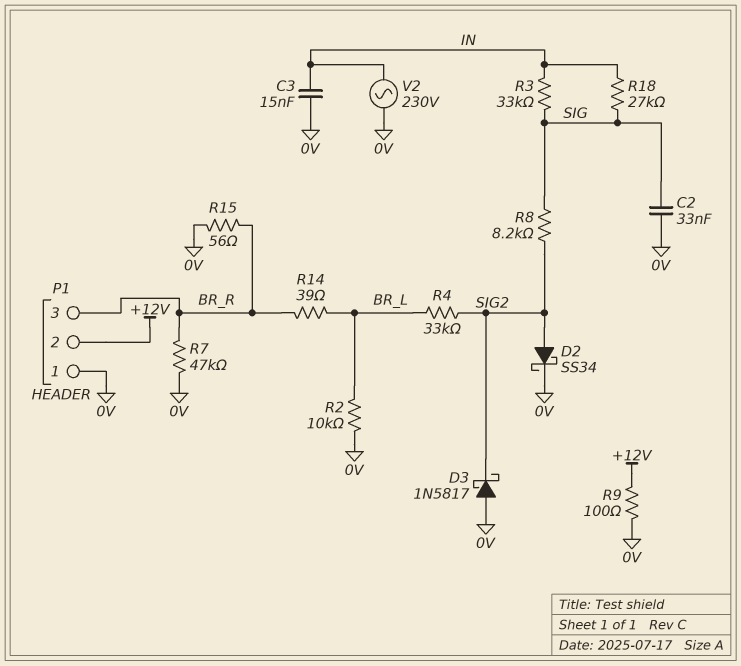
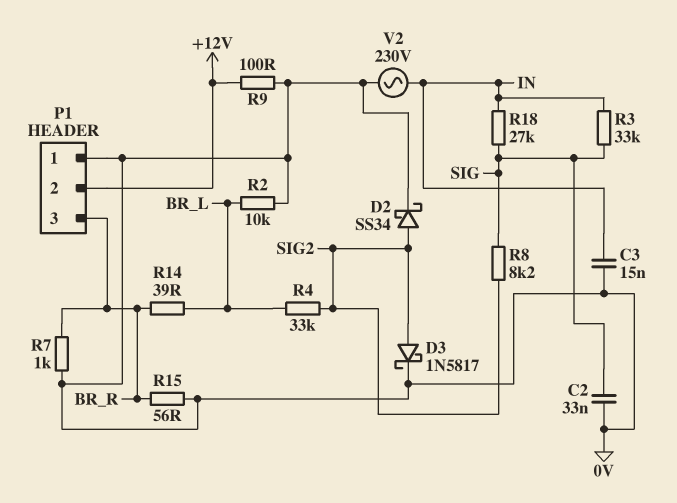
D3: schottky 1N5817 (A 0V, K SIG2) -> schottky 1N5817 (A SIG2, K 0V)
R7: 47k (0V, BR_R) -> 1k (0V, BR_R)

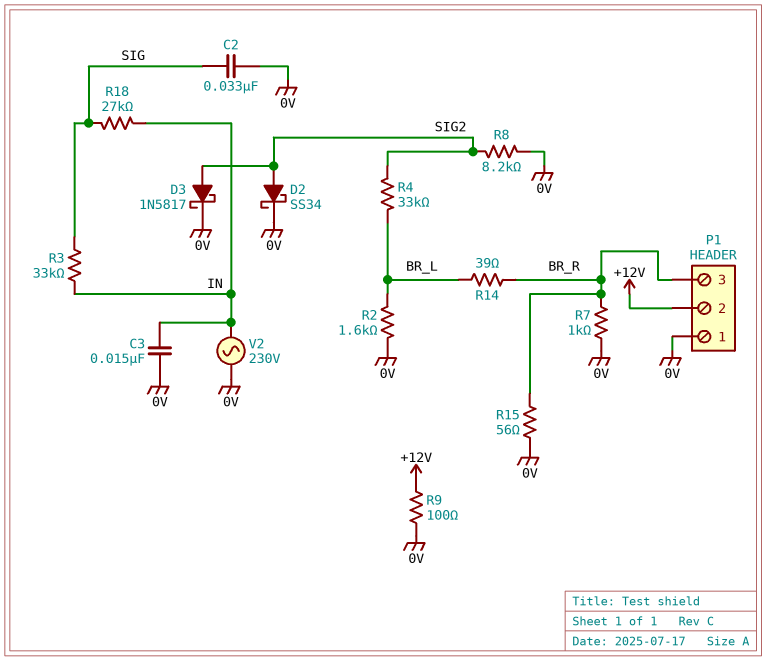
R2: 10k (0V, BR_L) -> 1.6k (0V, BR_L)
R8: 8.2k (SIG, SIG2) -> 8.2k (0V, SIG2)

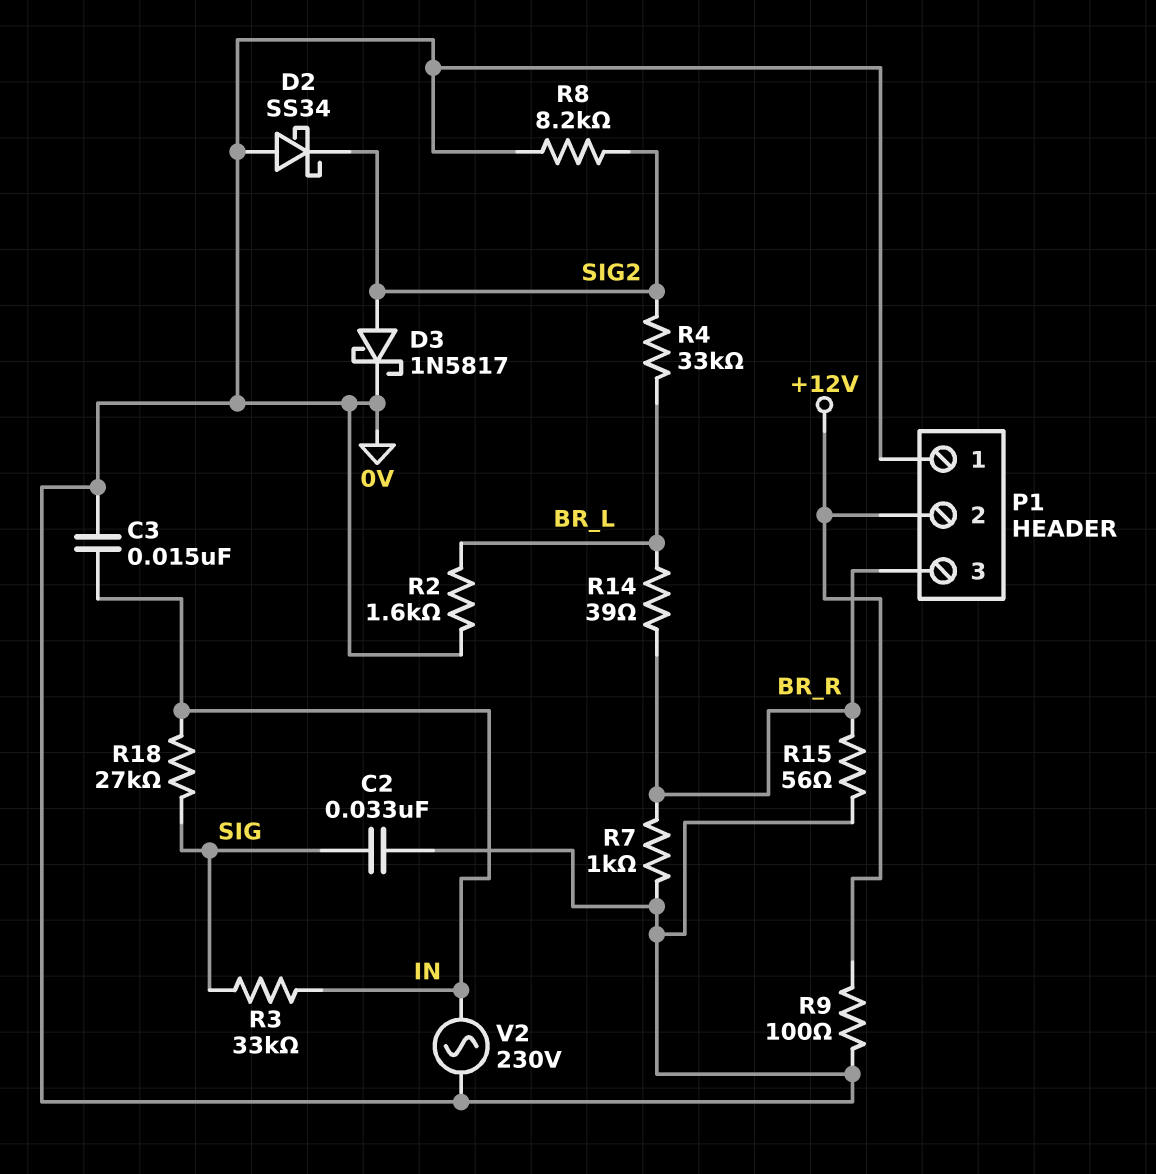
D2: schottky SS34 (A SIG2, K 0V) -> schottky SS34 (A 0V, K SIG2)

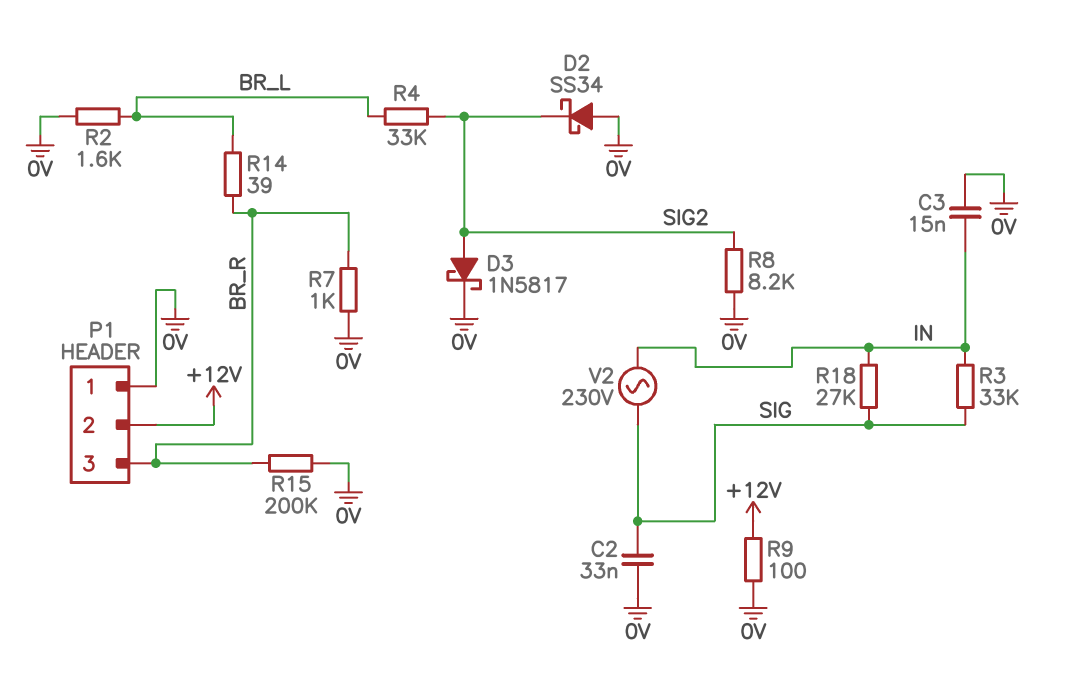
R15: 56 (0V, BR_R) -> 200k (0V, BR_R)
V2: AC 230V (0V, IN) -> AC 230V (IN, SIG)

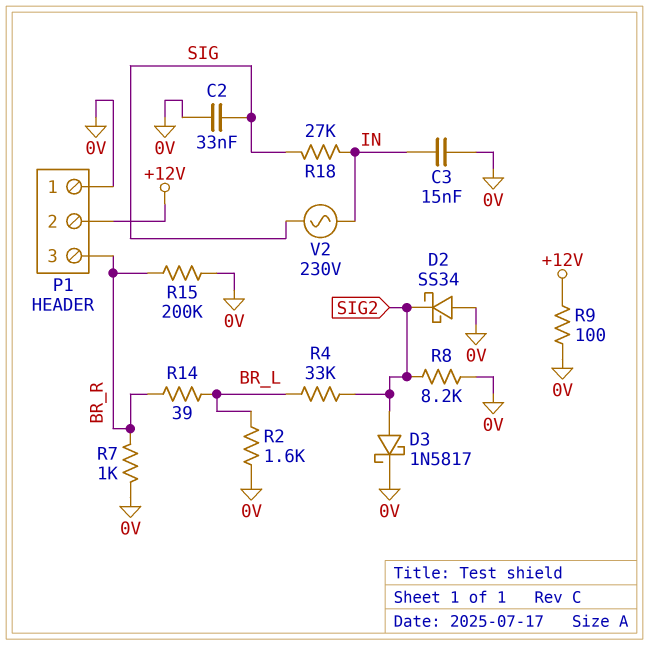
R3: 33k (IN, SIG) -> none

